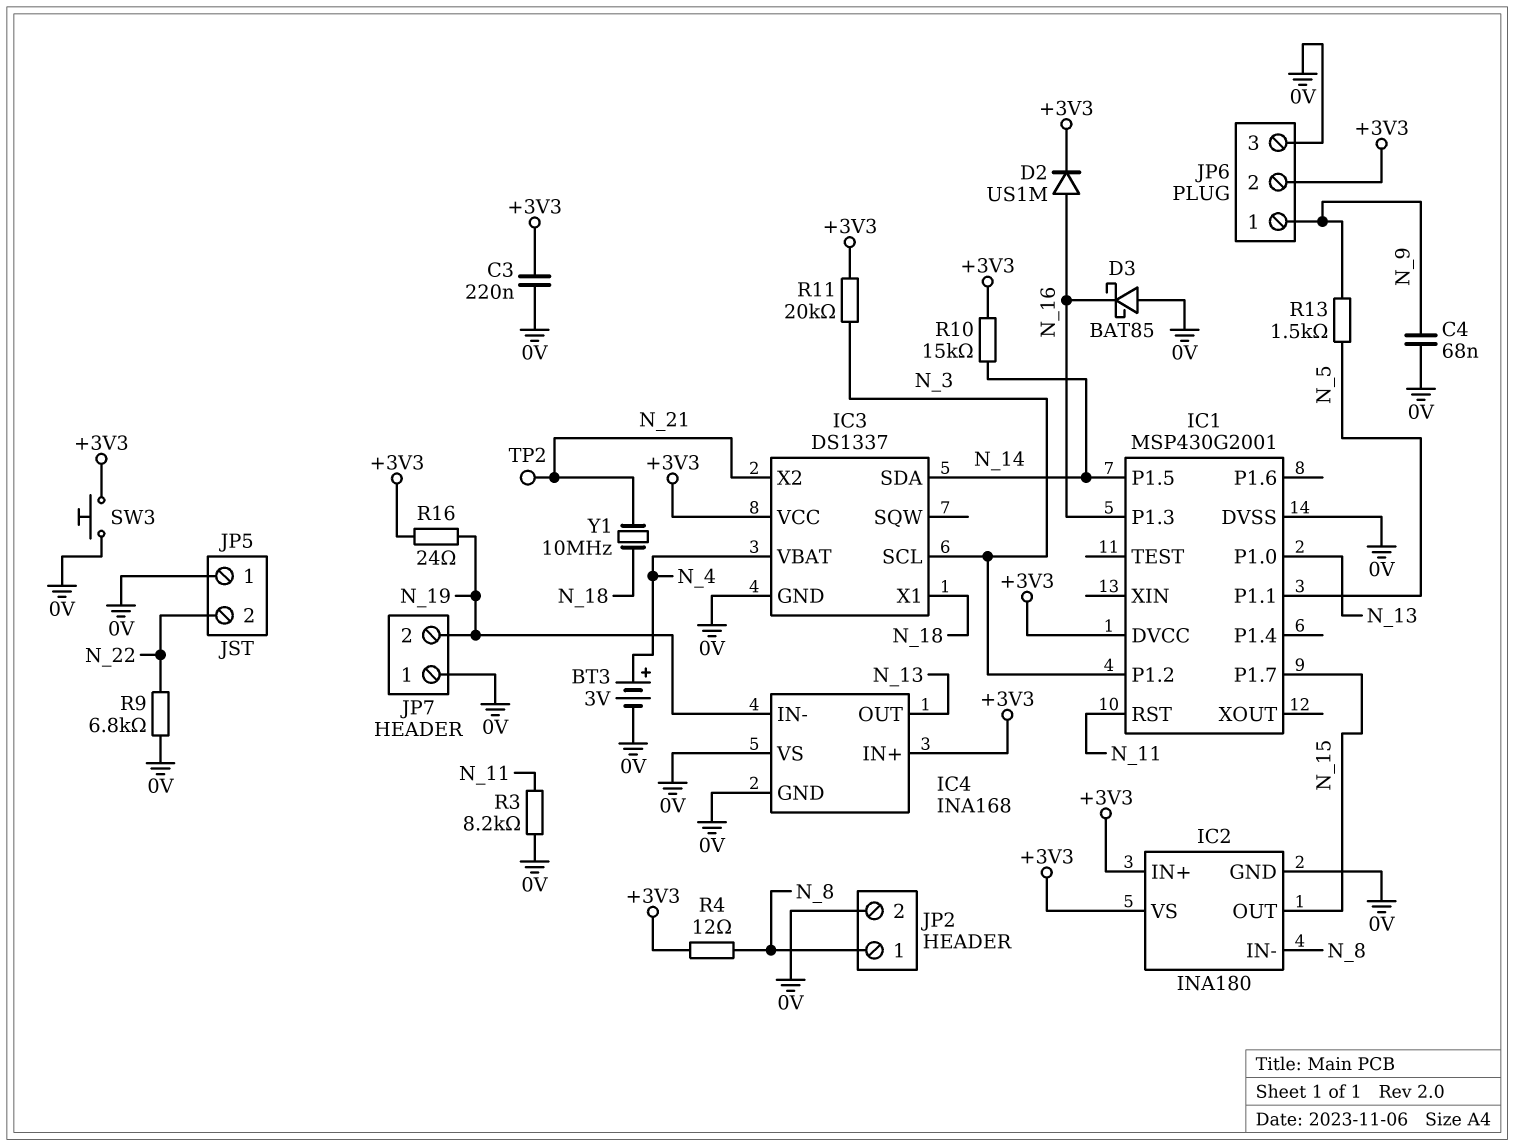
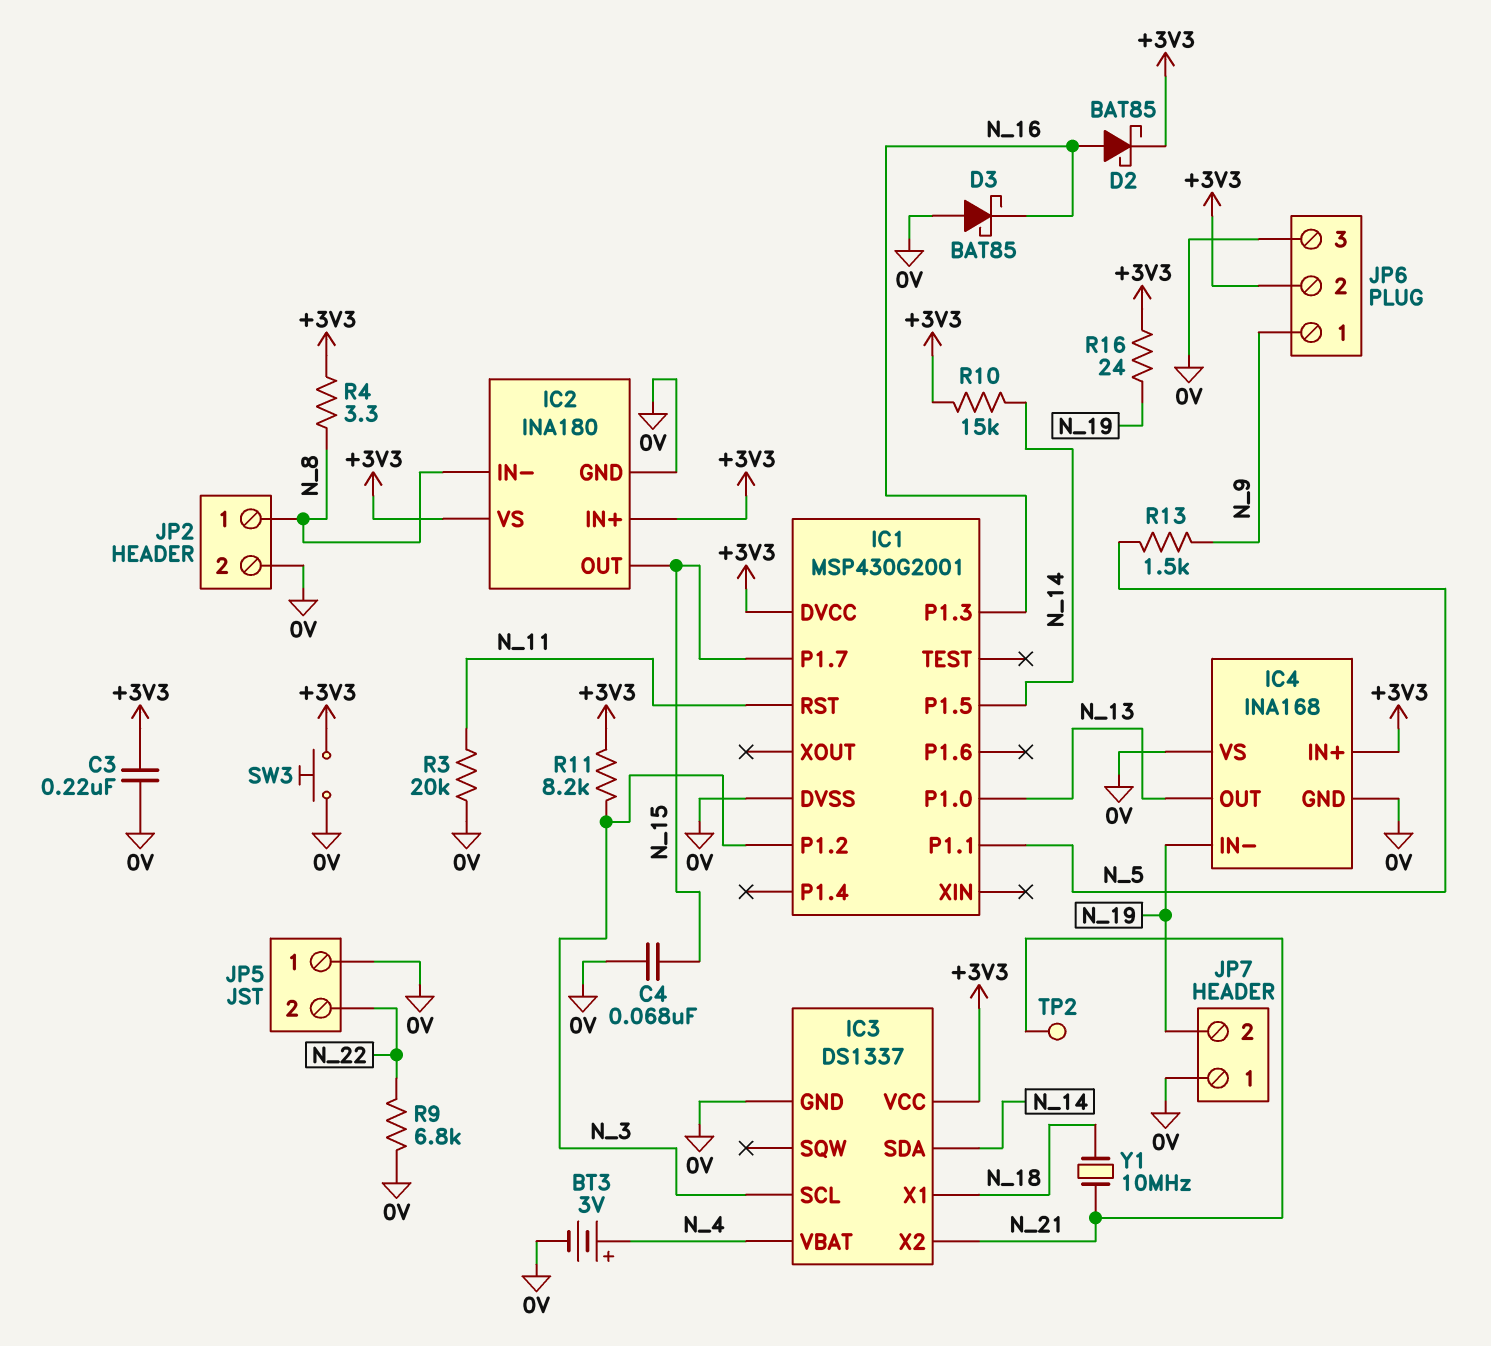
C4: 68nF (0V, N_9) -> 68nF (0V, N_15)
D2: diode US1M (A N_16, K +3V3) -> schottky BAT85 (A N_16, K +3V3)
R3: 8.2k (0V, N_11) -> 20k (0V, N_11)
R4: 12 (+3V3, N_8) -> 3.3 (+3V3, N_8)
R11: 20k (+3V3, N_3) -> 8.2k (+3V3, N_3)

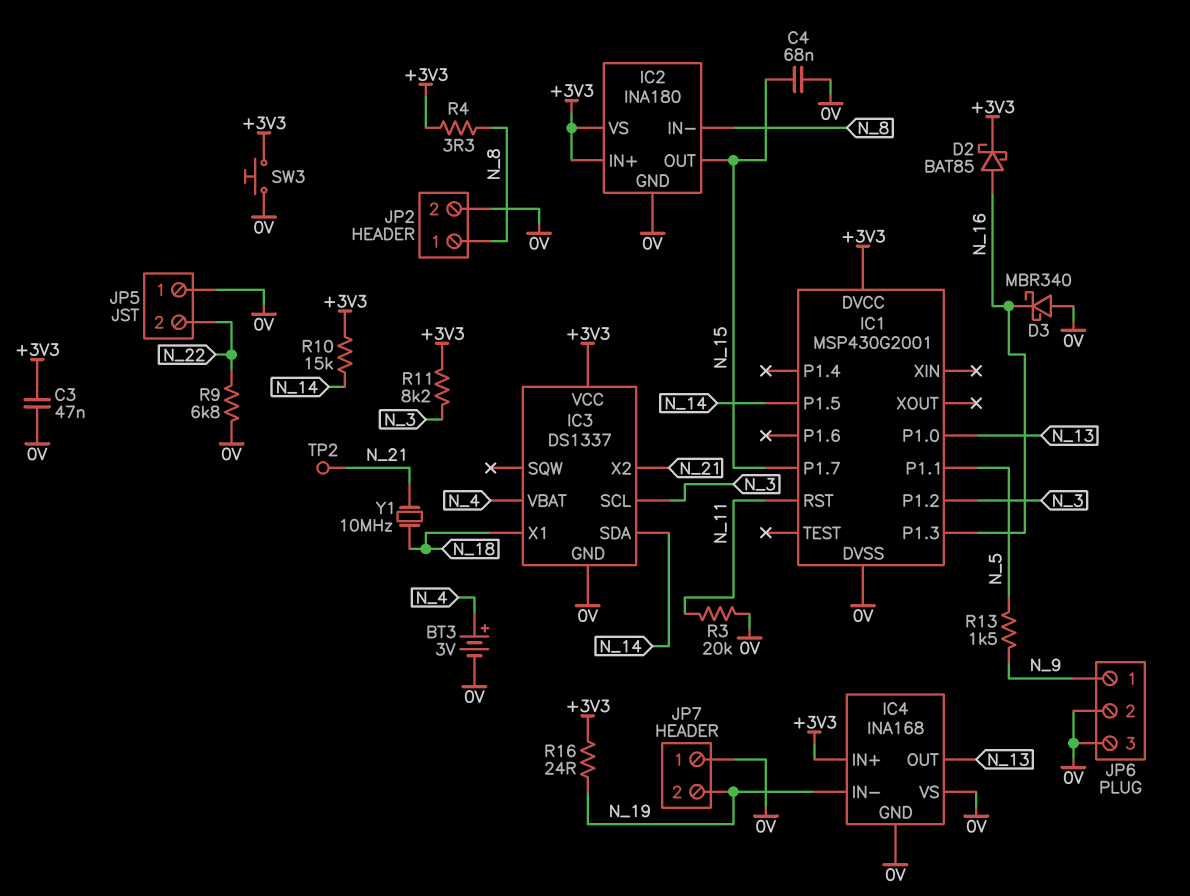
C3: 220nF (+3V3, 0V) -> 47nF (+3V3, 0V)
D3: schottky BAT85 (A 0V, K N_16) -> schottky MBR340 (A 0V, K N_16)
JP6 pin 2: +3V3 -> 0V

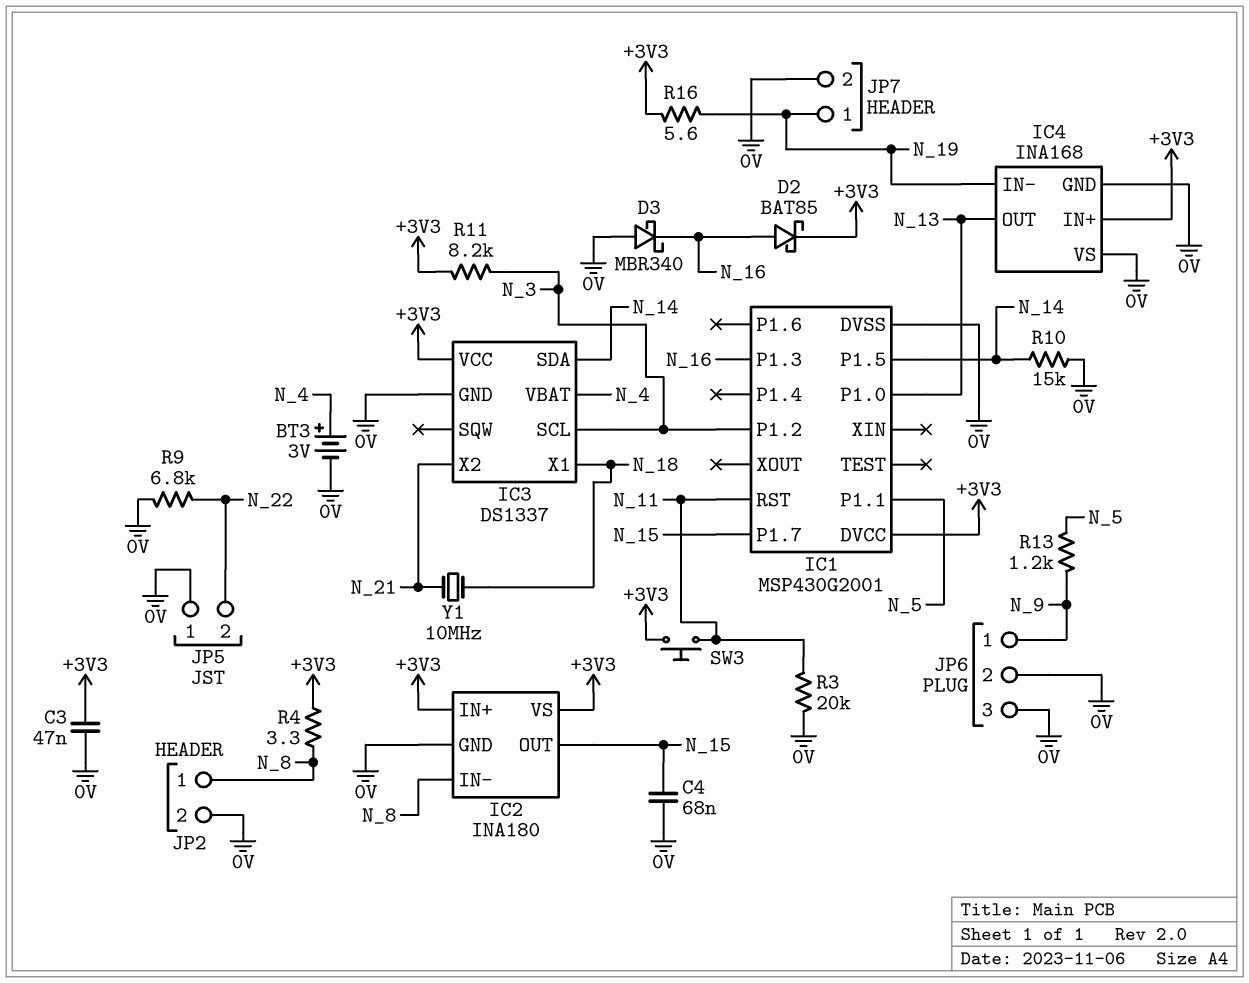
JP7 pin 1: 0V -> N_19
JP7 pin 2: N_19 -> 0V
R10: 15k (+3V3, N_14) -> 15k (0V, N_14)
R13: 1.5k (N_5, N_9) -> 1.2k (N_5, N_9)
R16: 24 (+3V3, N_19) -> 5.6 (+3V3, N_19)
SW3: button (+3V3, 0V) -> button (+3V3, N_11)
TP2: test point (N_21) -> none

